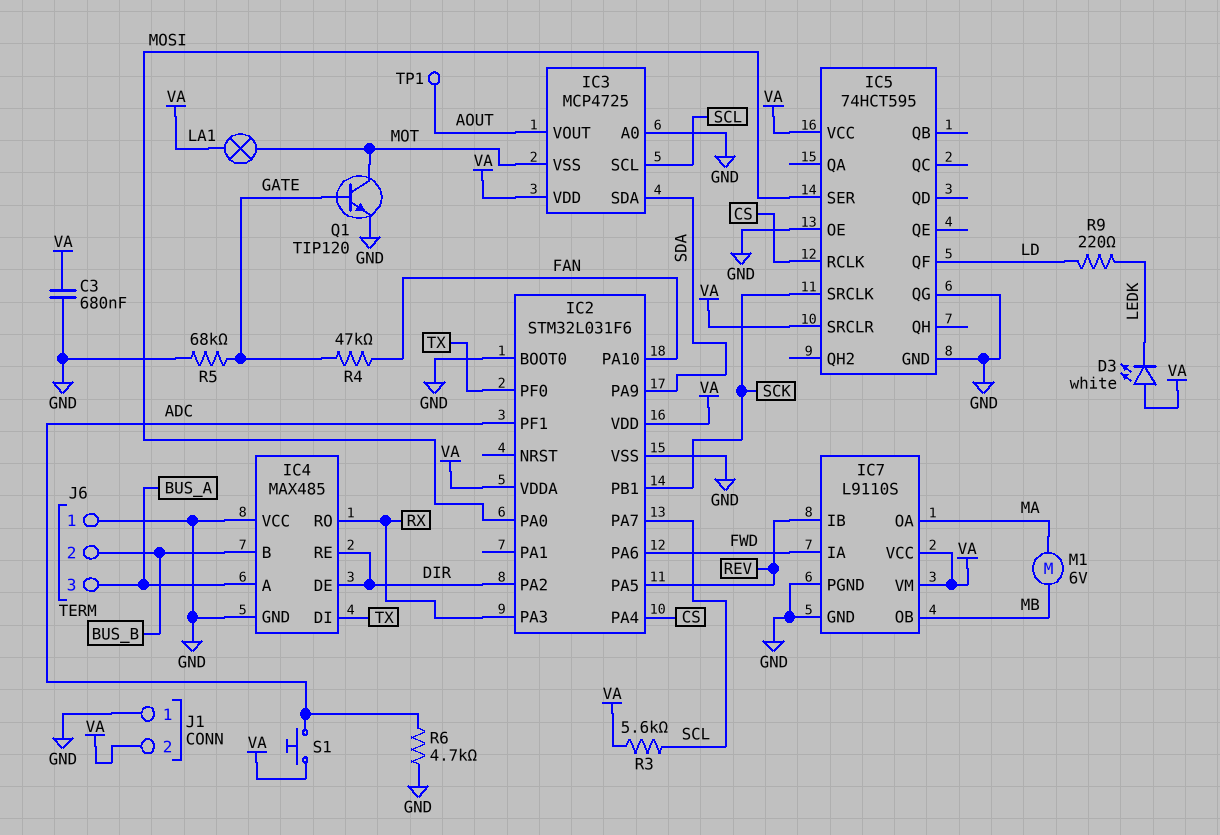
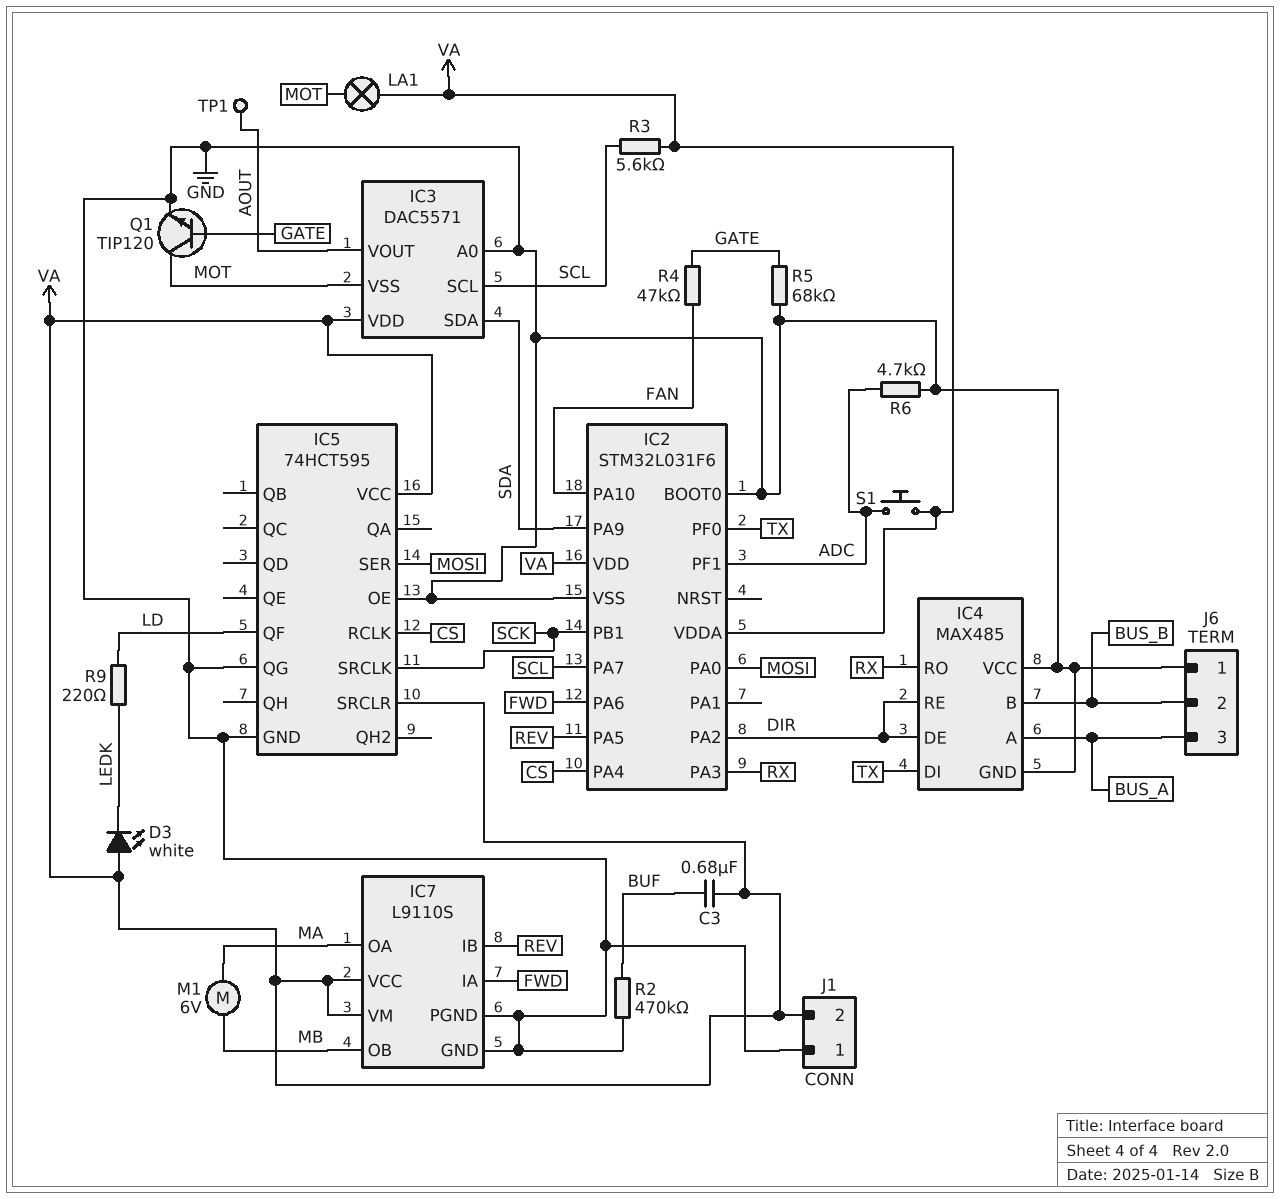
C3: 680nF (GND, VA) -> 680nF (BUF, VA)
IC3: MCP4725 -> DAC5571
R2: none -> 470k (BUF, GND)

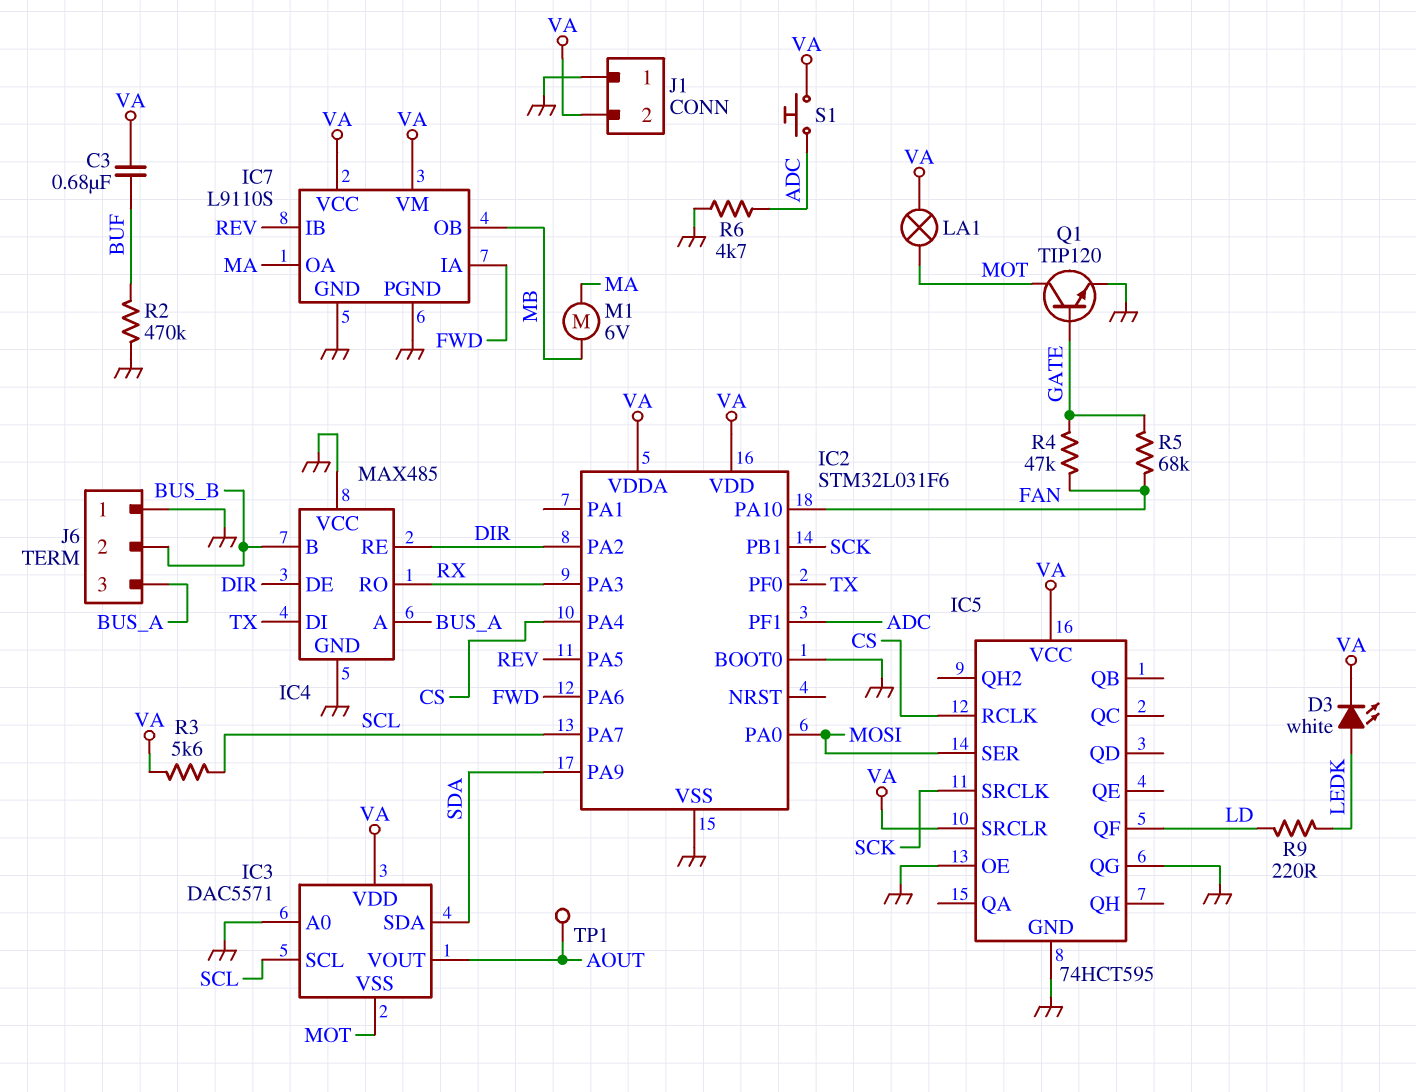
D3: LED white (A VA, K LEDK) -> LED white (A LEDK, K VA)
R5: 68k (GATE, GND) -> 68k (FAN, GATE)

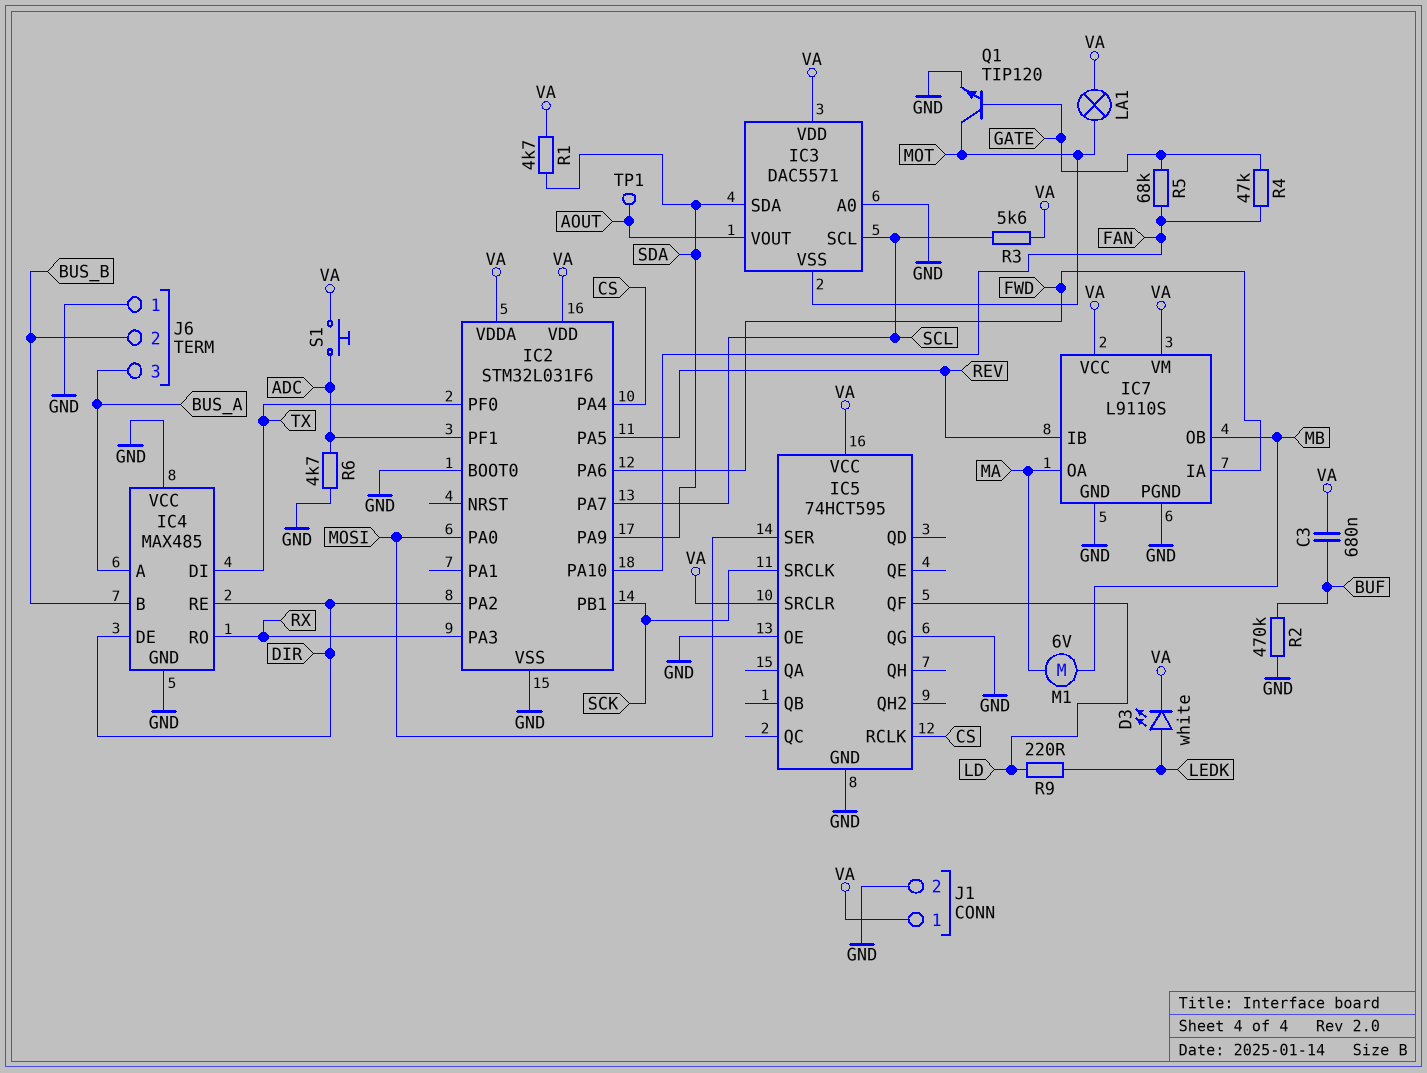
J1 pin 1: GND -> VA
J1 pin 2: VA -> GND
R1: none -> 4.7k (SDA, VA)

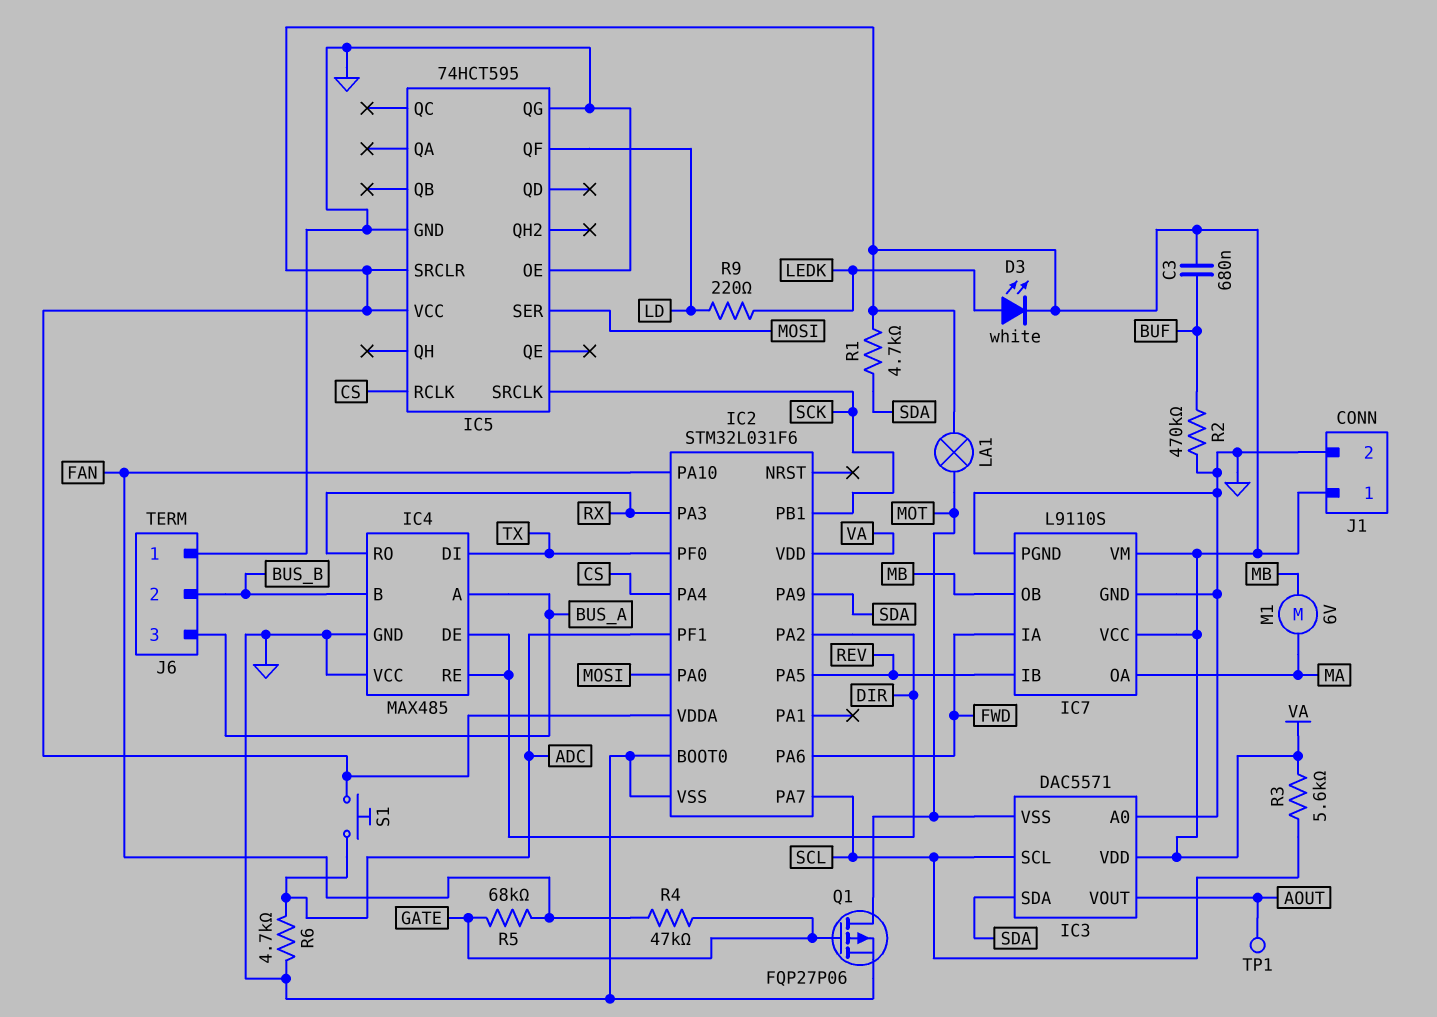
Q1: NPN TIP120 (B GATE, C MOT, E GND) -> PMOS FQP27P06 (G GATE, D MOT, S GND)

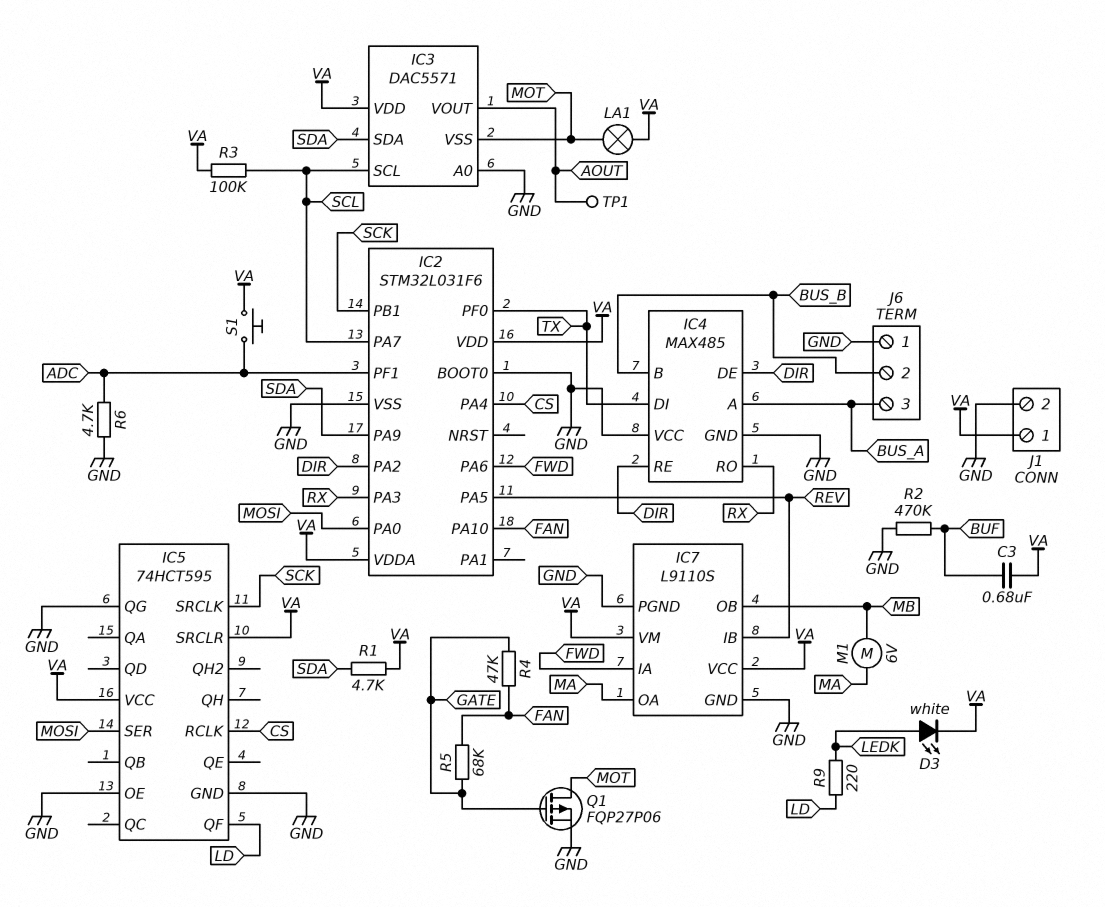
R3: 5.6k (SCL, VA) -> 100k (SCL, VA)

